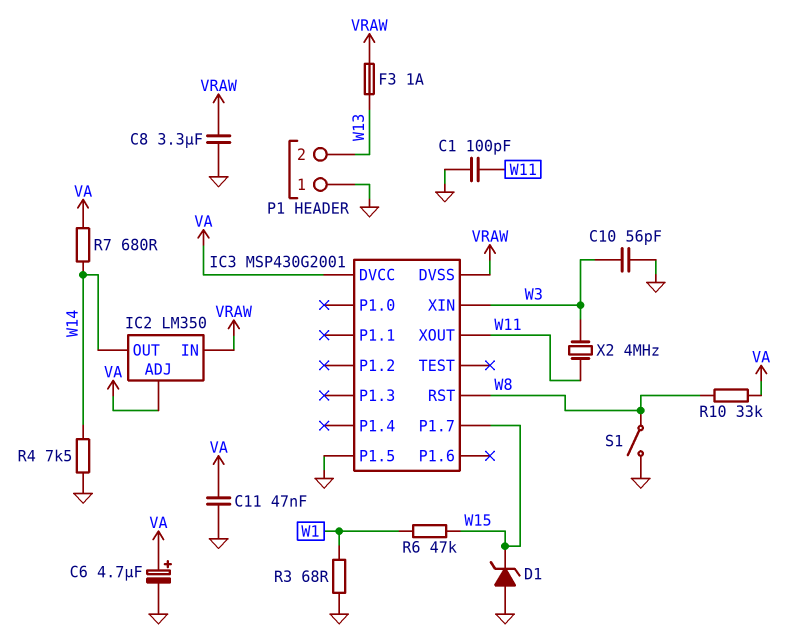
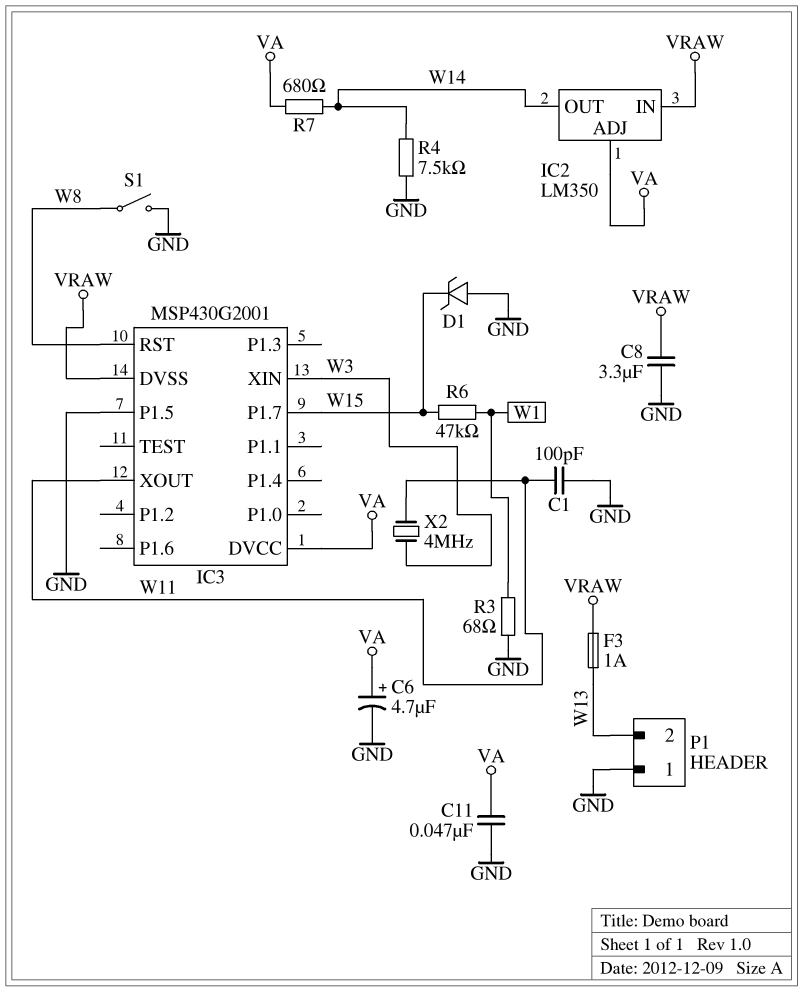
C10: 56pF (GND, W3) -> none
R10: 33k (VA, W8) -> none

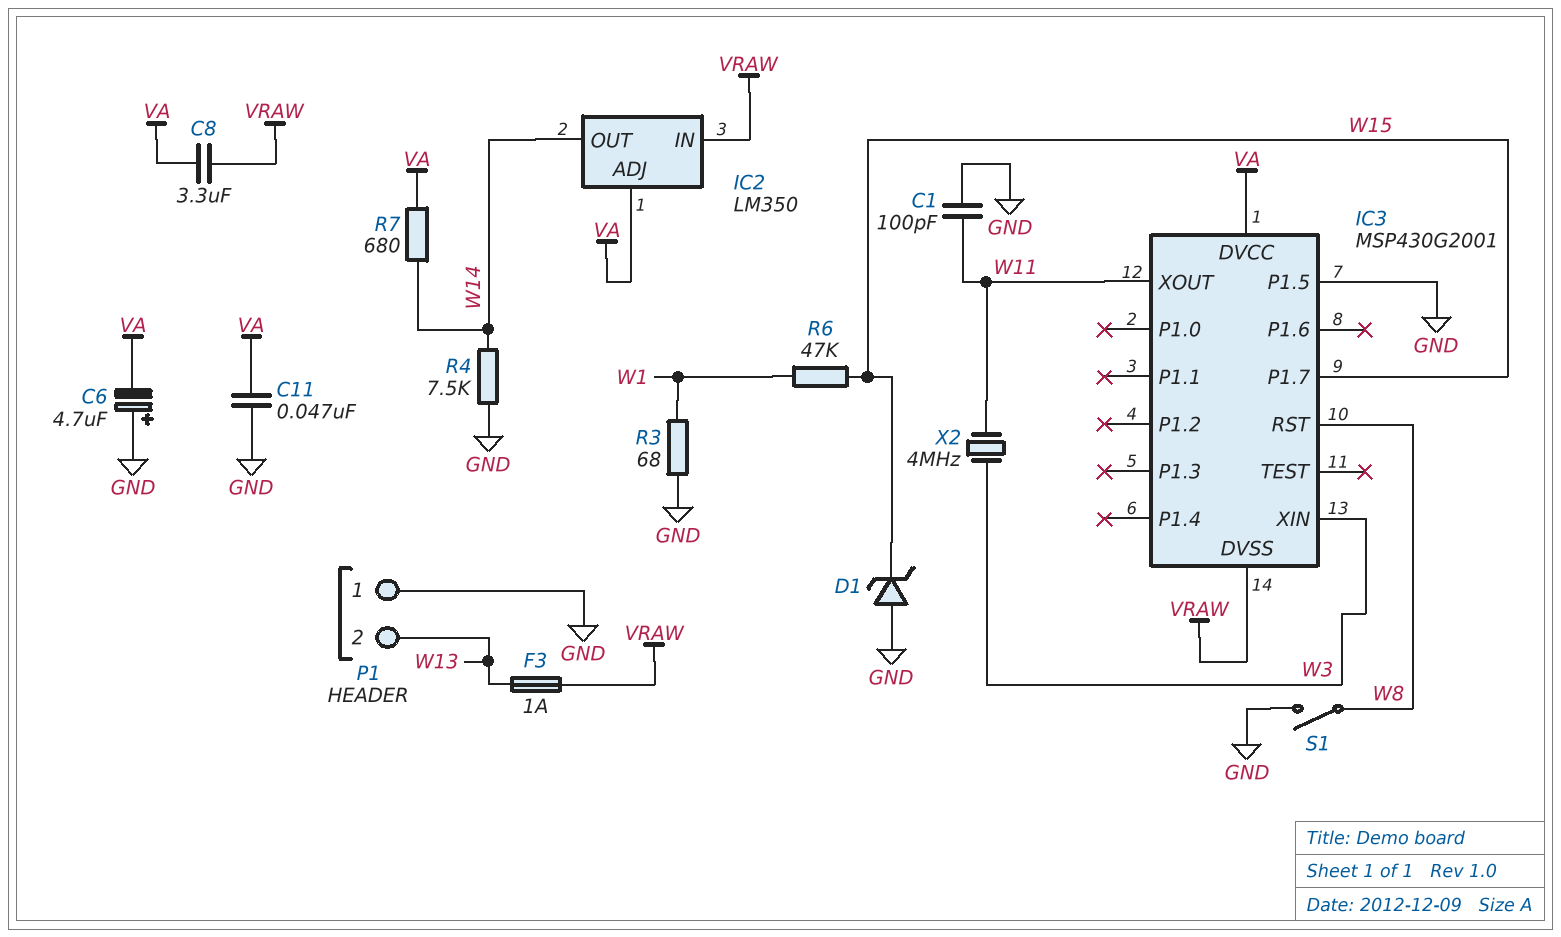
C6: 4.7uF (plus VA, minus GND) -> 4.7uF (plus GND, minus VA)
C8: 3.3uF (GND, VRAW) -> 3.3uF (VA, VRAW)

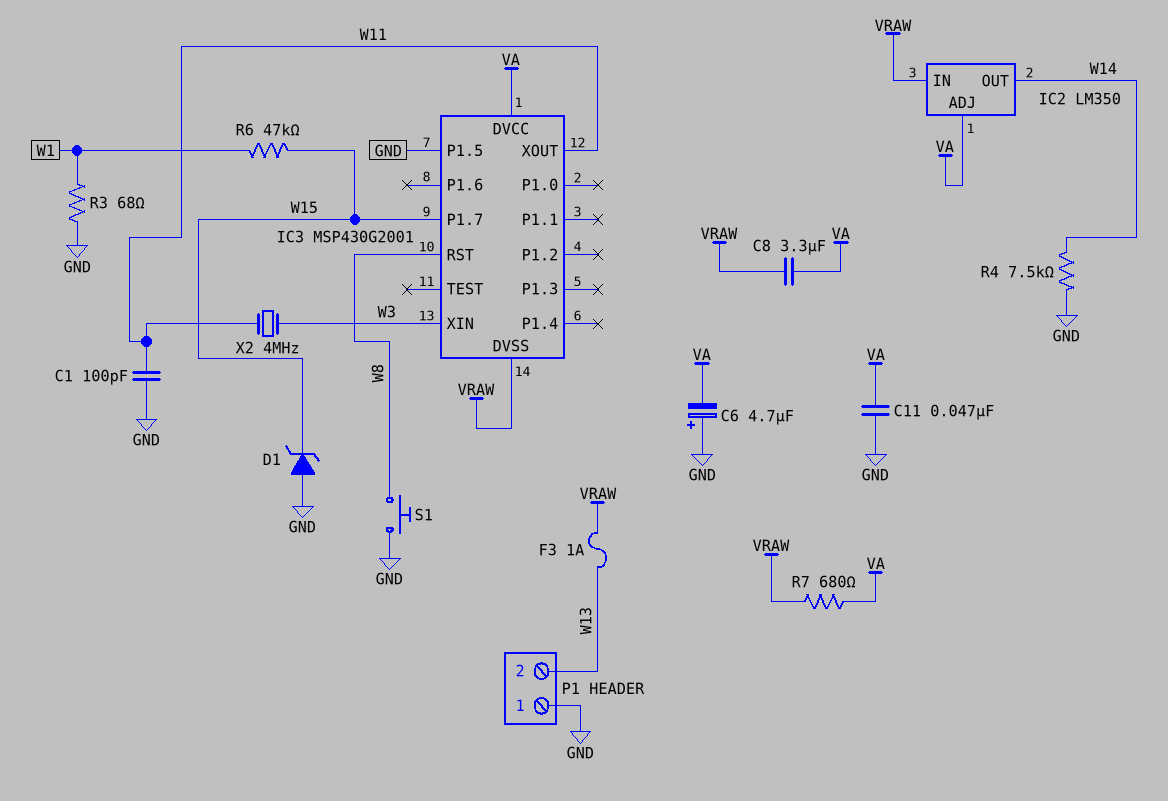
R7: 680 (VA, W14) -> 680 (VA, VRAW)
S1: switch (GND, W8) -> button (GND, W8)

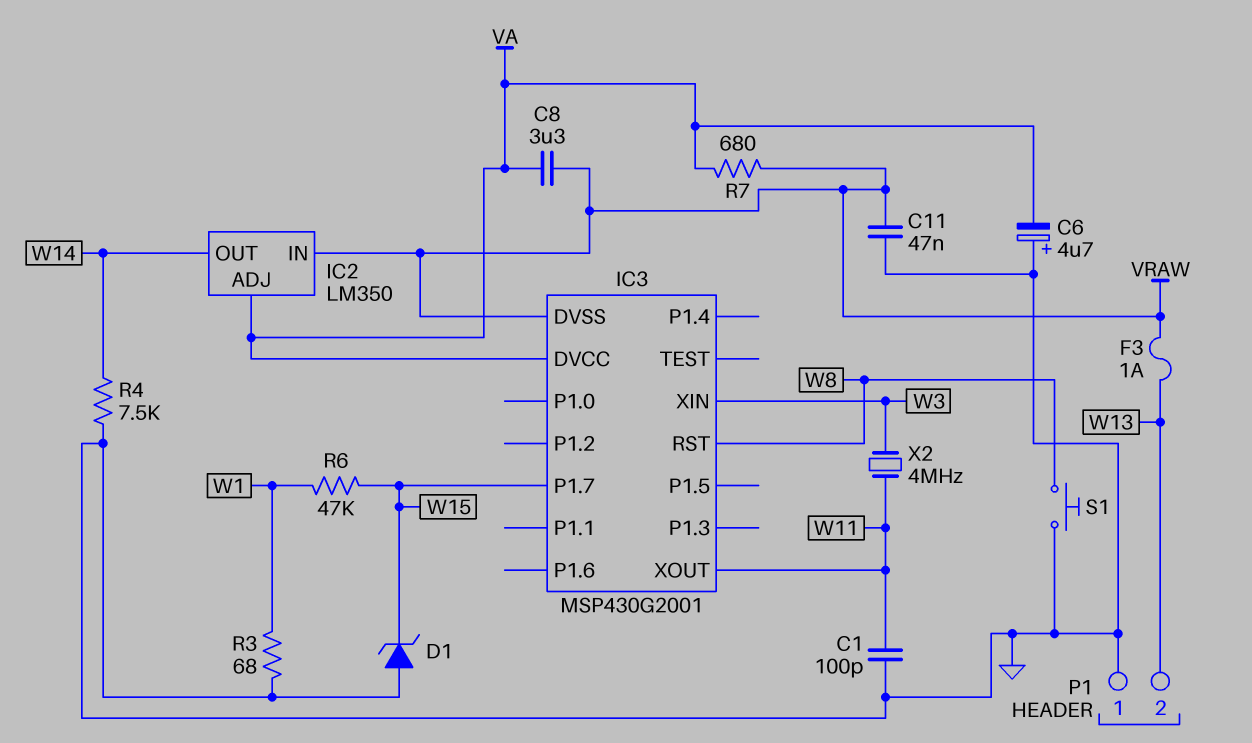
C11: 47nF (GND, VA) -> 47nF (GND, VRAW)
IC3 pin P1.5: GND -> none

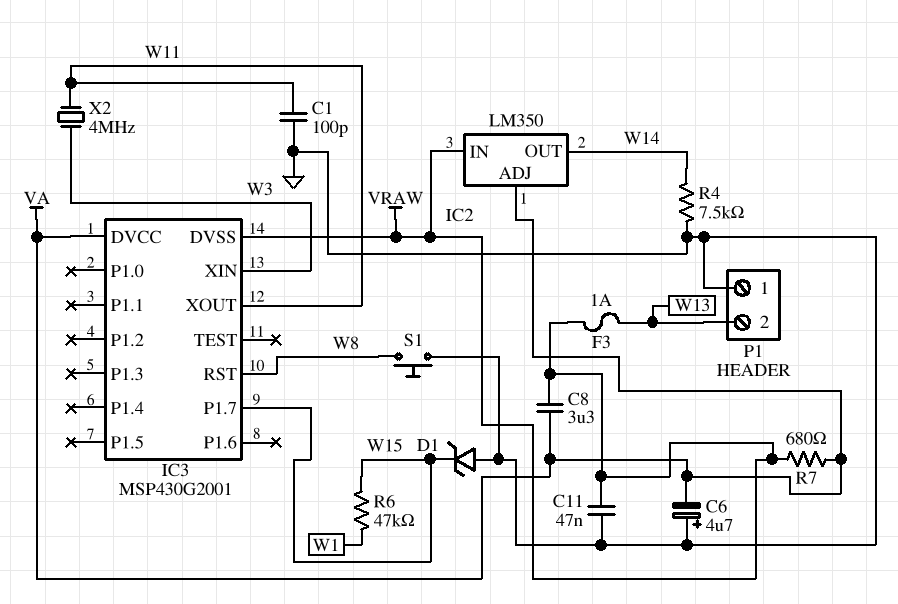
R3: 68 (GND, W1) -> none

